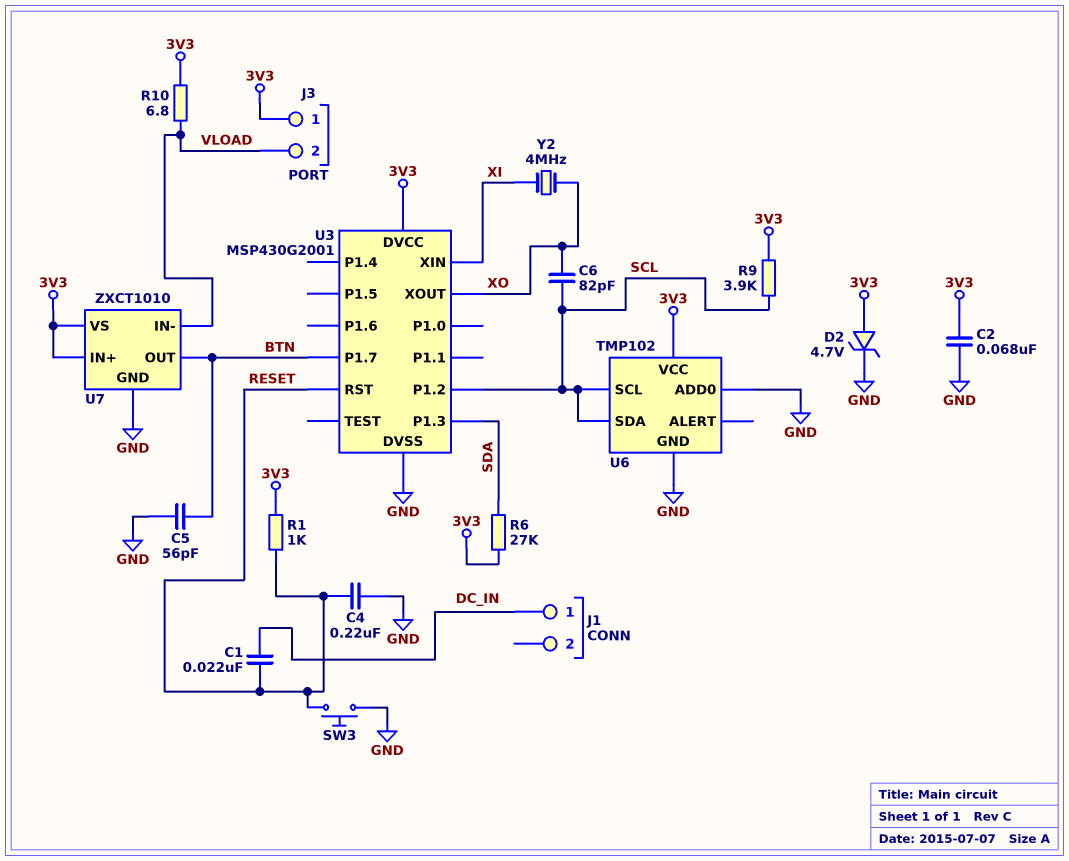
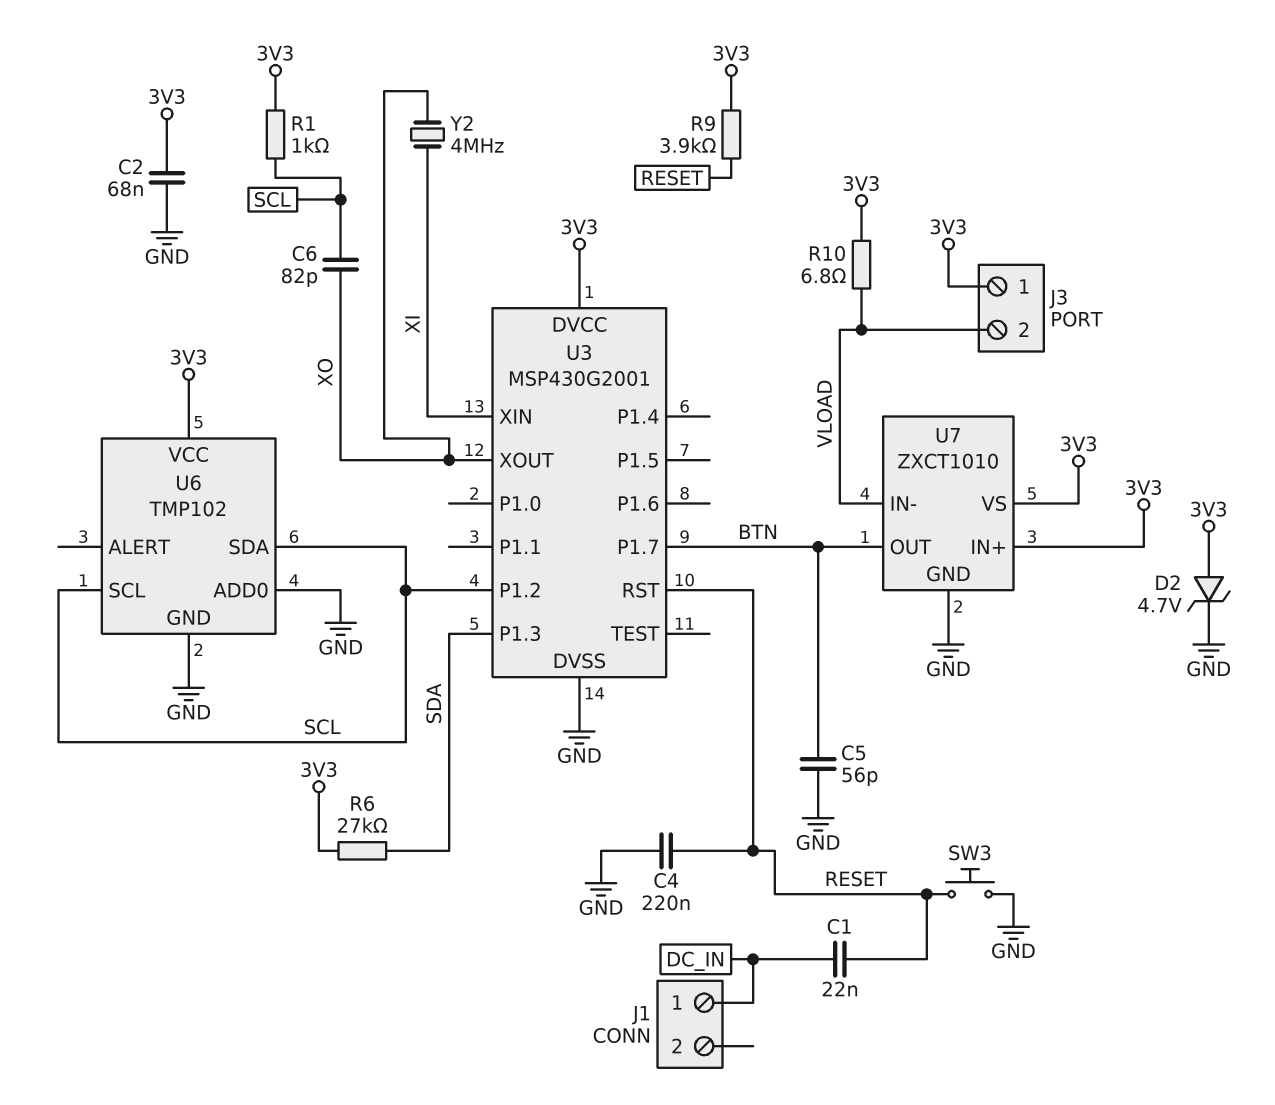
R1: 1k (3V3, RESET) -> 1k (3V3, SCL)
R9: 3.9k (3V3, SCL) -> 3.9k (3V3, RESET)

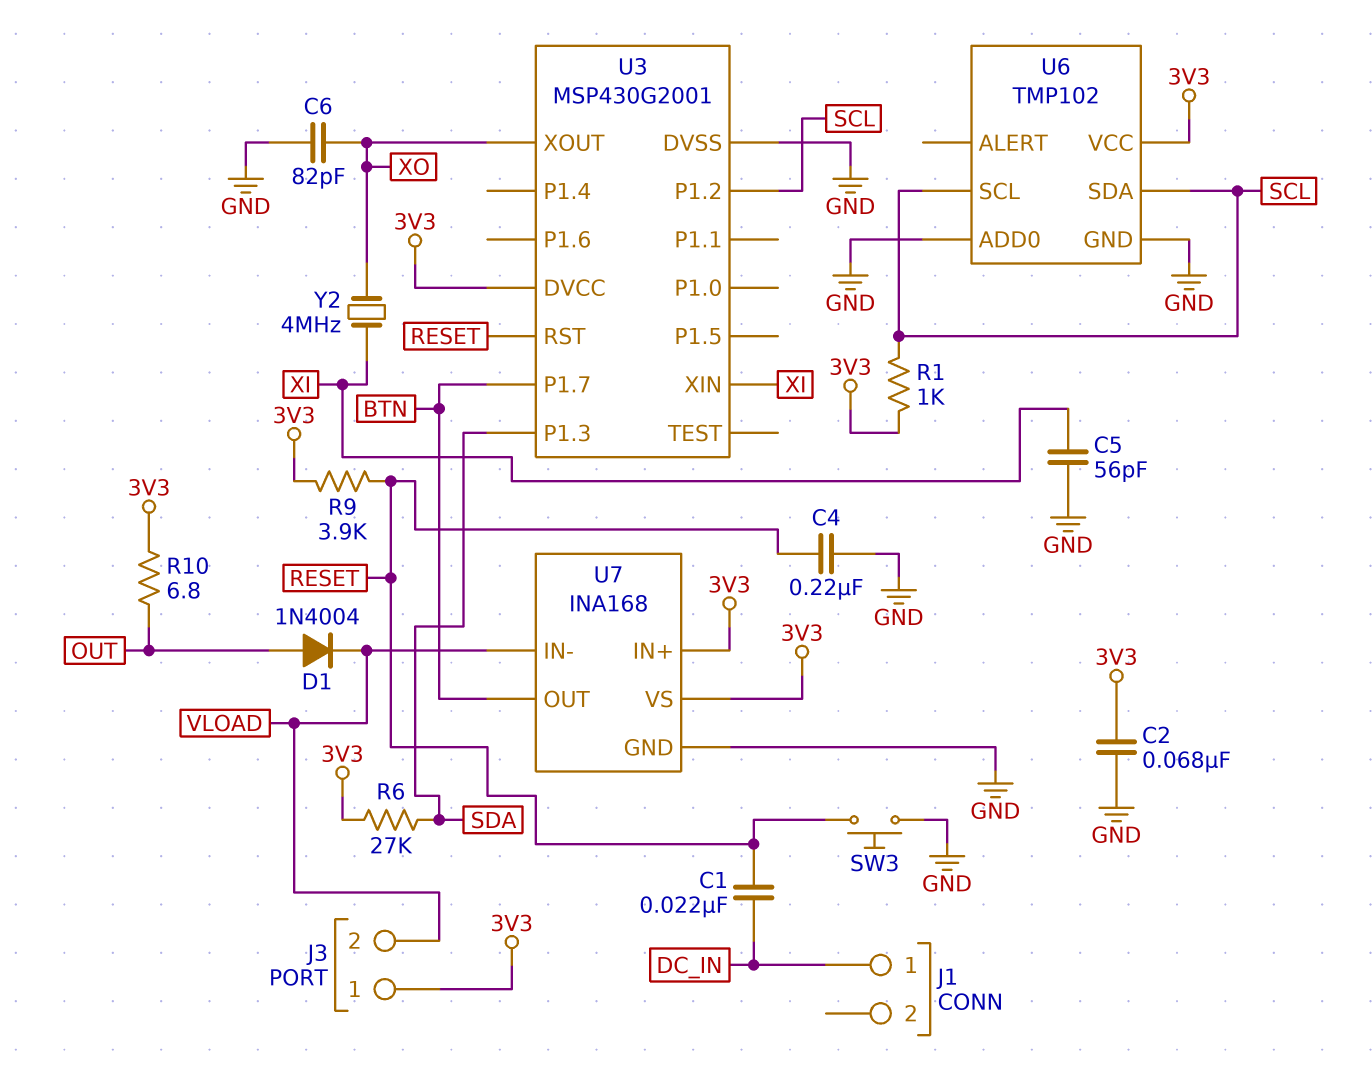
C5: 56pF (BTN, GND) -> 56pF (GND, XI)
C6: 82pF (SCL, XO) -> 82pF (GND, XO)
D1: none -> diode 1N4004 (A OUT, K VLOAD)
D2: zener 4.7V (A 3V3, K GND) -> none
R10: 6.8 (3V3, VLOAD) -> 6.8 (3V3, OUT)
U7: ZXCT1010 -> INA168

